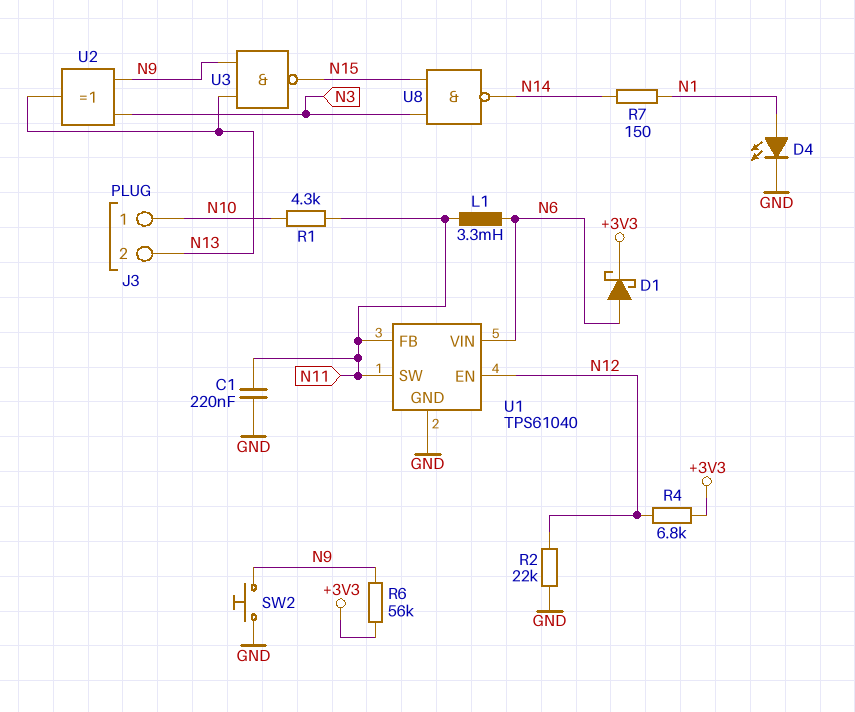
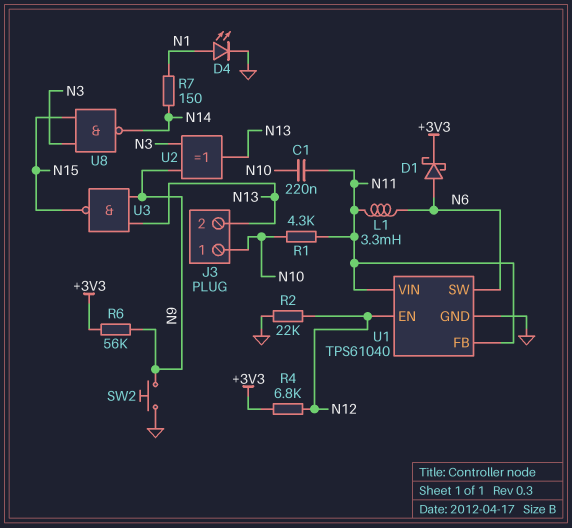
C1: 220nF (GND, N11) -> 220nF (N10, N11)
U1 pin SW: N11 -> N6
U1 pin VIN: N6 -> N11

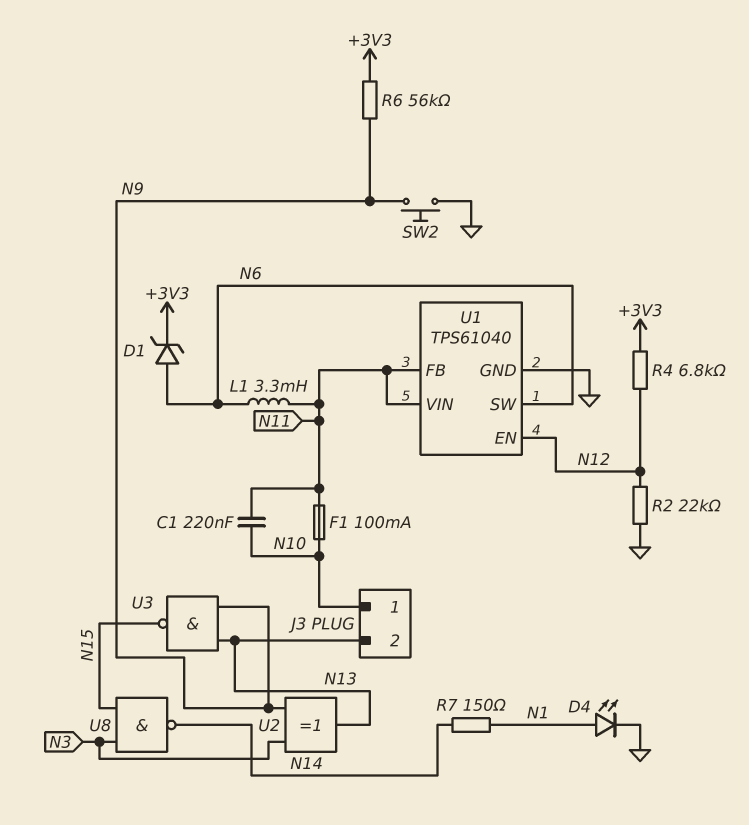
D1: schottky (A N6, K +3V3) -> zener (A N6, K +3V3)
F1: none -> 100mA (N10, N11)
R1: 4.3k (N10, N11) -> none

